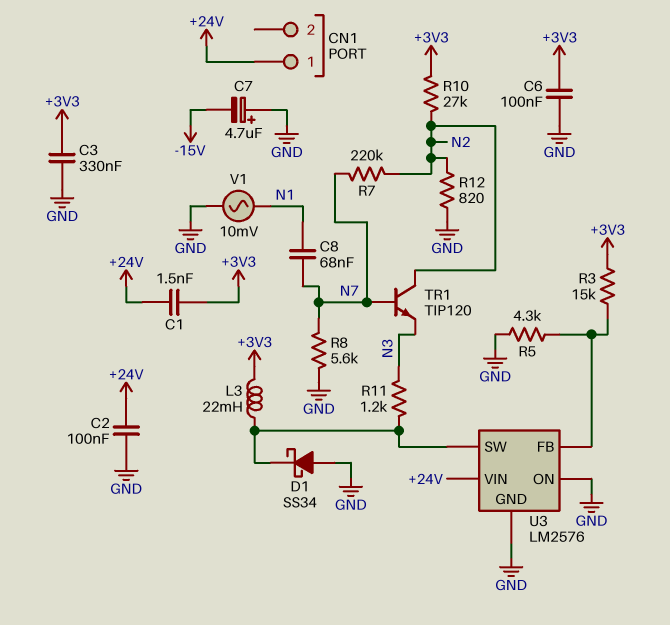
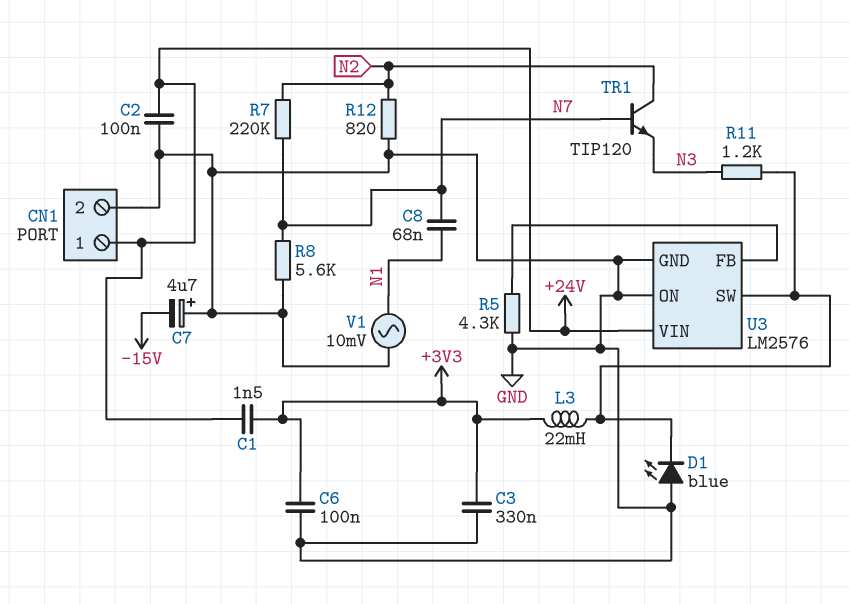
CN1 pin 2: none -> GND
D1: schottky SS34 (A GND, K U3/SW) -> LED blue (A GND, K U3/SW)
R3: 15k (+3V3, U3/FB) -> none
R10: 27k (+3V3, N2) -> none

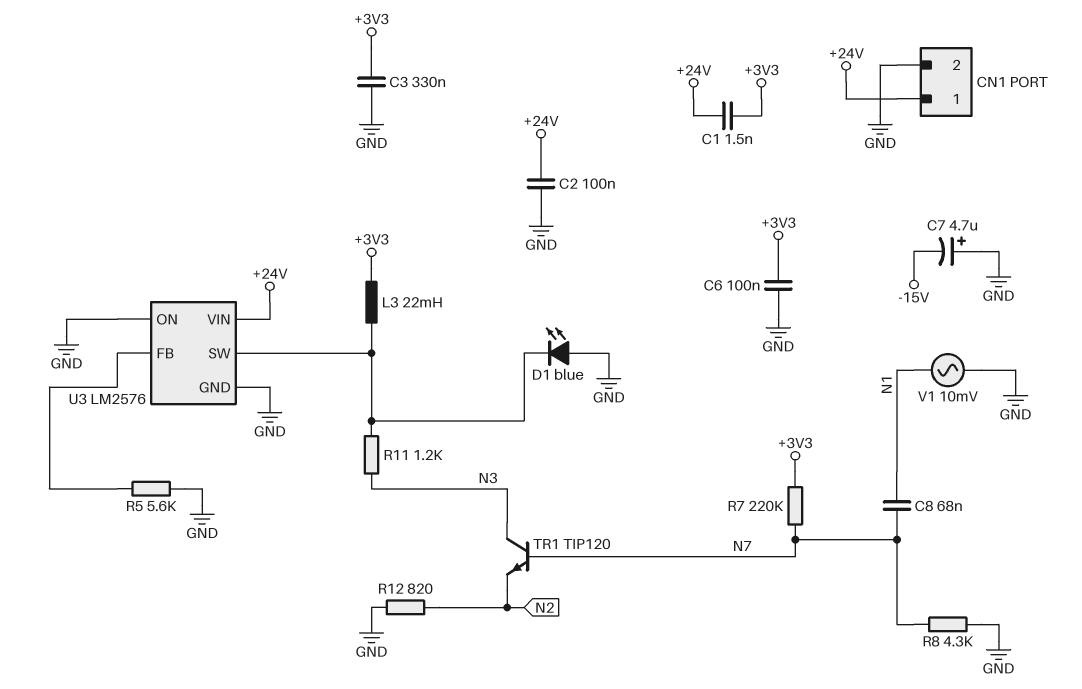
R5: 4.3k (GND, U3/FB) -> 5.6k (GND, U3/FB)
R7: 220k (N2, N7) -> 220k (+3V3, N7)
R8: 5.6k (GND, N7) -> 4.3k (GND, N7)
TR1: NPN TIP120 (B N7, C N2, E N3) -> NPN TIP120 (B N7, C N3, E N2)

